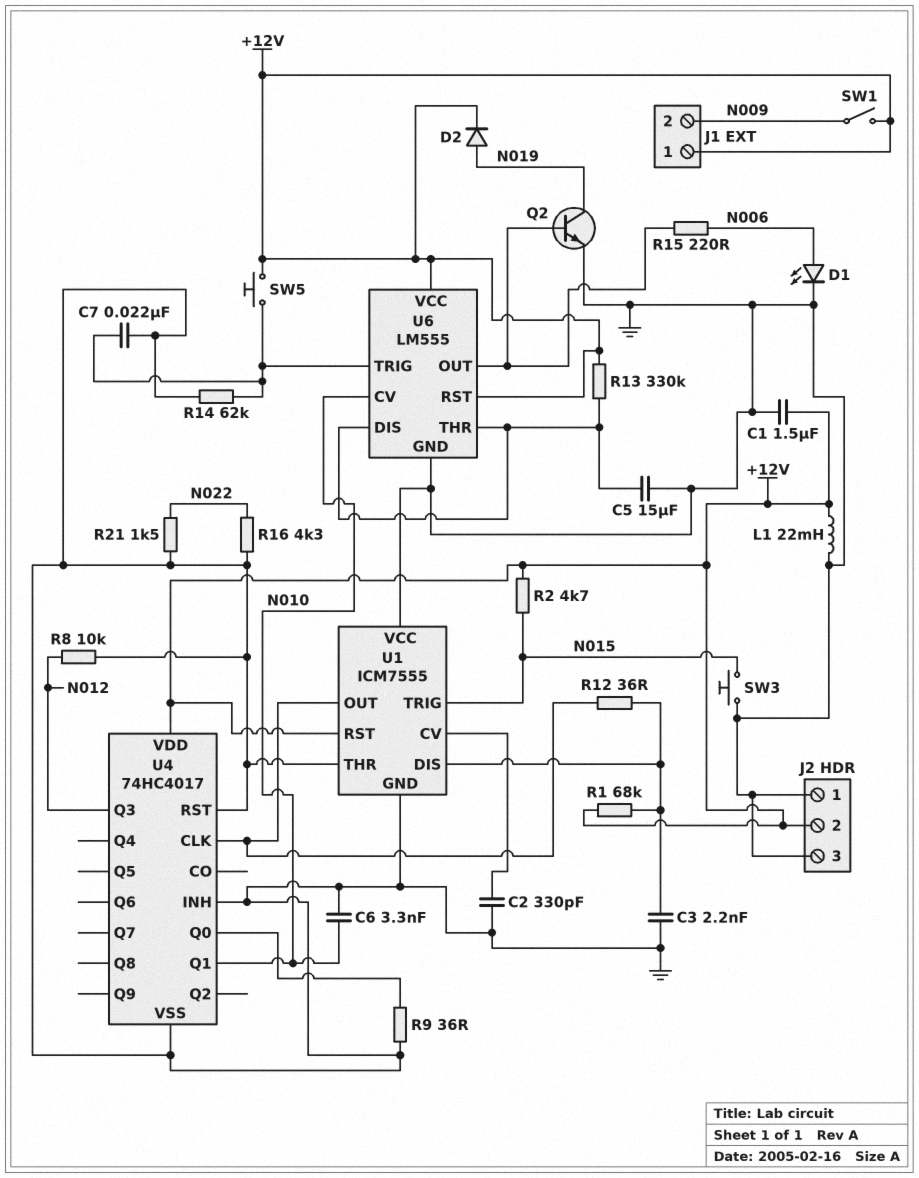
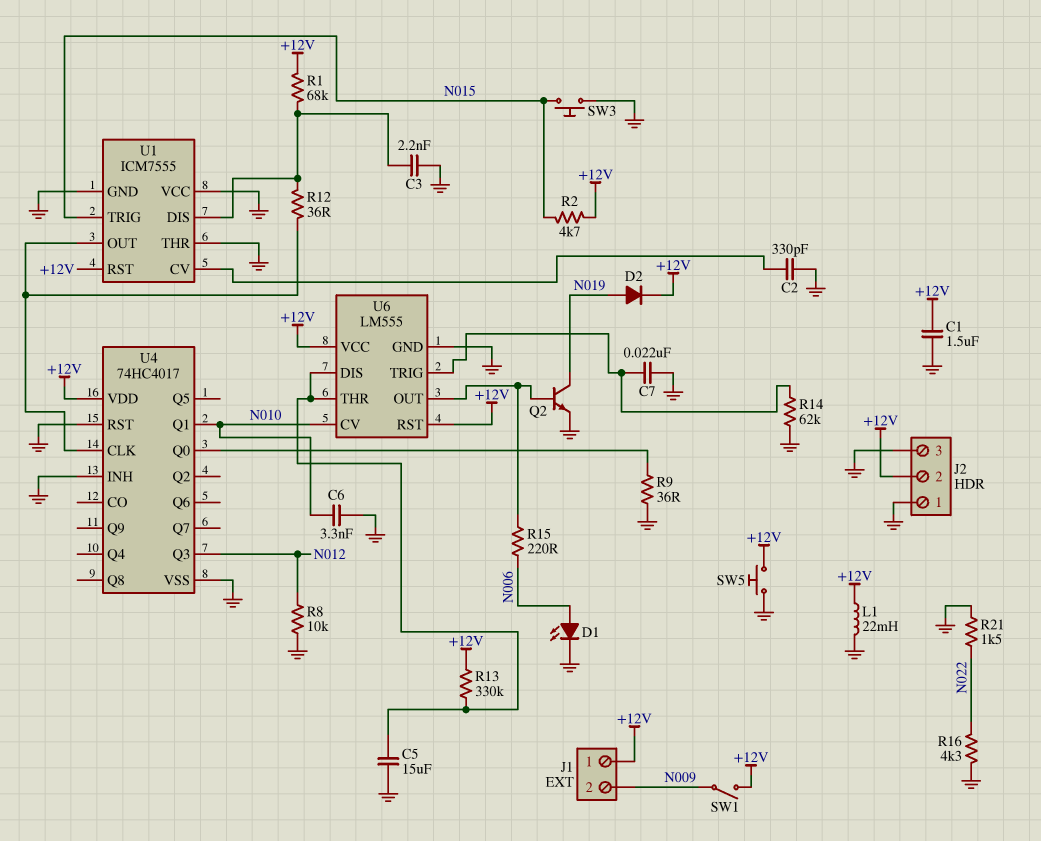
SW5: button (+12V, U6/TRIG) -> button (+12V, GND)

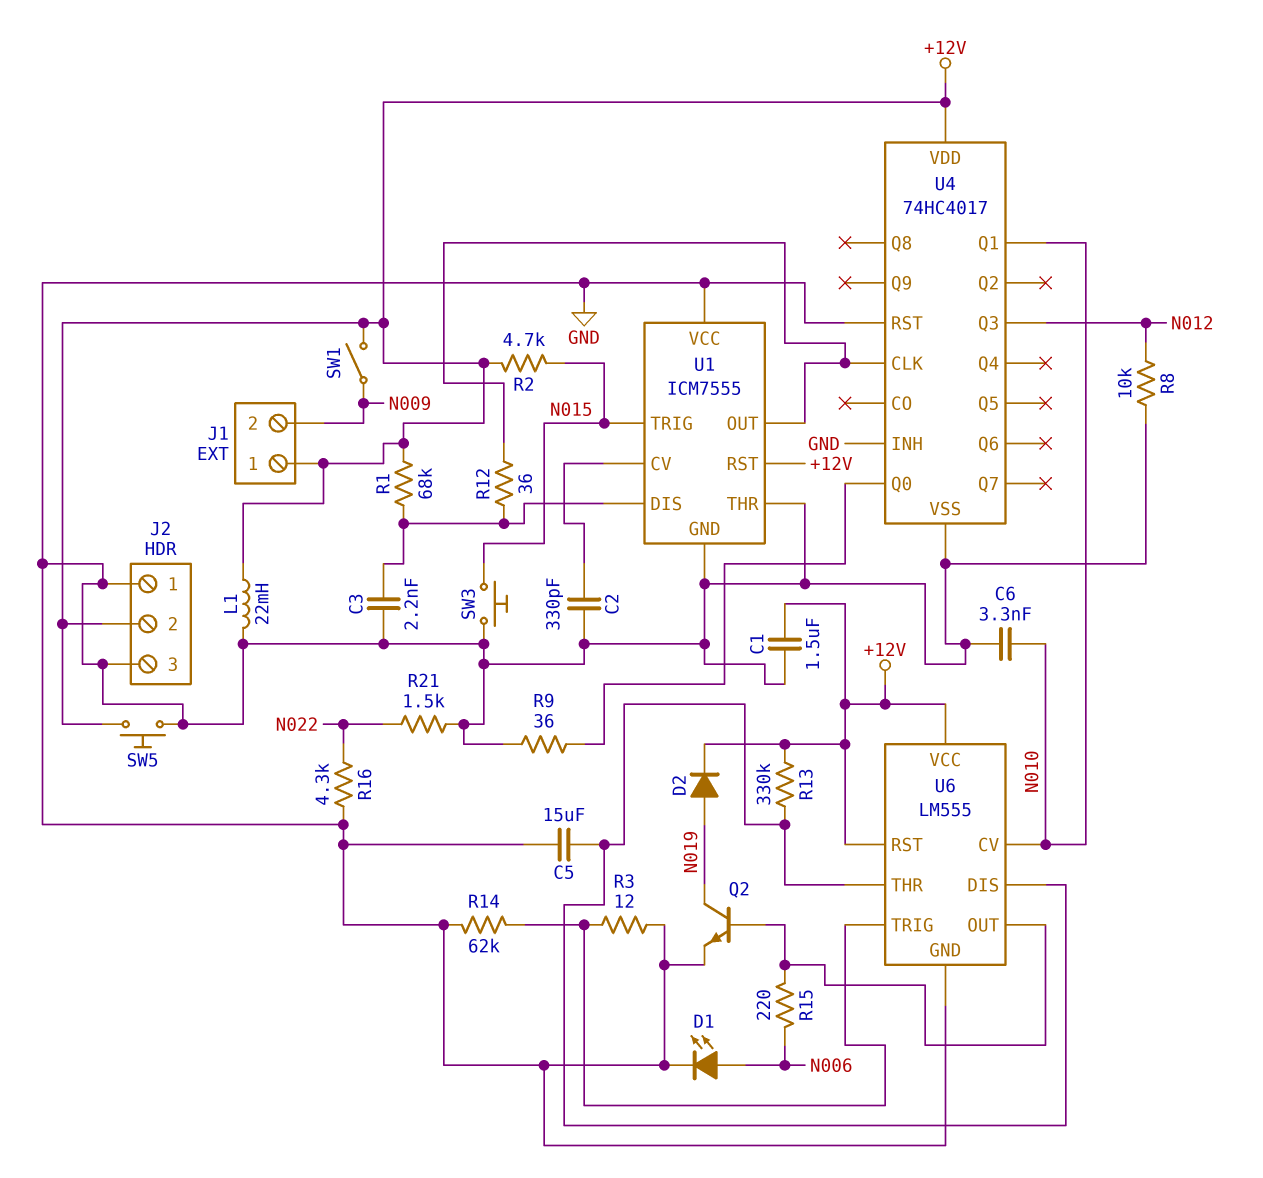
C7: 22nF (GND, U6/TRIG) -> none
R3: none -> 12 (GND, U6/TRIG)

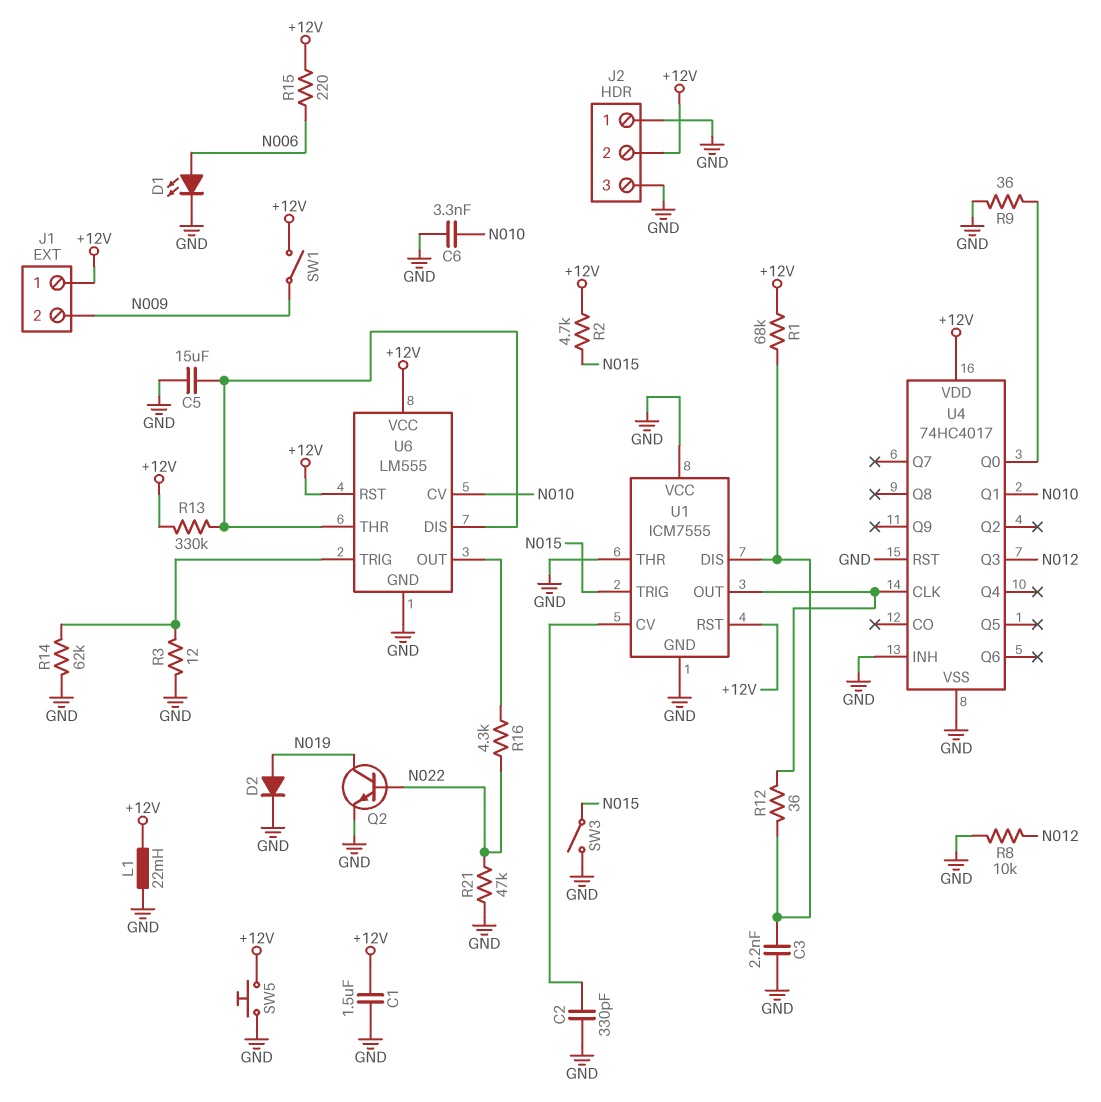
D2: diode (A N019, K +12V) -> diode (A N019, K GND)
Q2: NPN (B U6/OUT, C N019, E GND) -> NPN (B N022, C N019, E GND)
R15: 220 (N006, U6/OUT) -> 220 (+12V, N006)
R16: 4.3k (GND, N022) -> 4.3k (N022, U6/OUT)
R21: 1.5k (GND, N022) -> 47k (GND, N022)
SW3: button (GND, N015) -> switch (GND, N015)

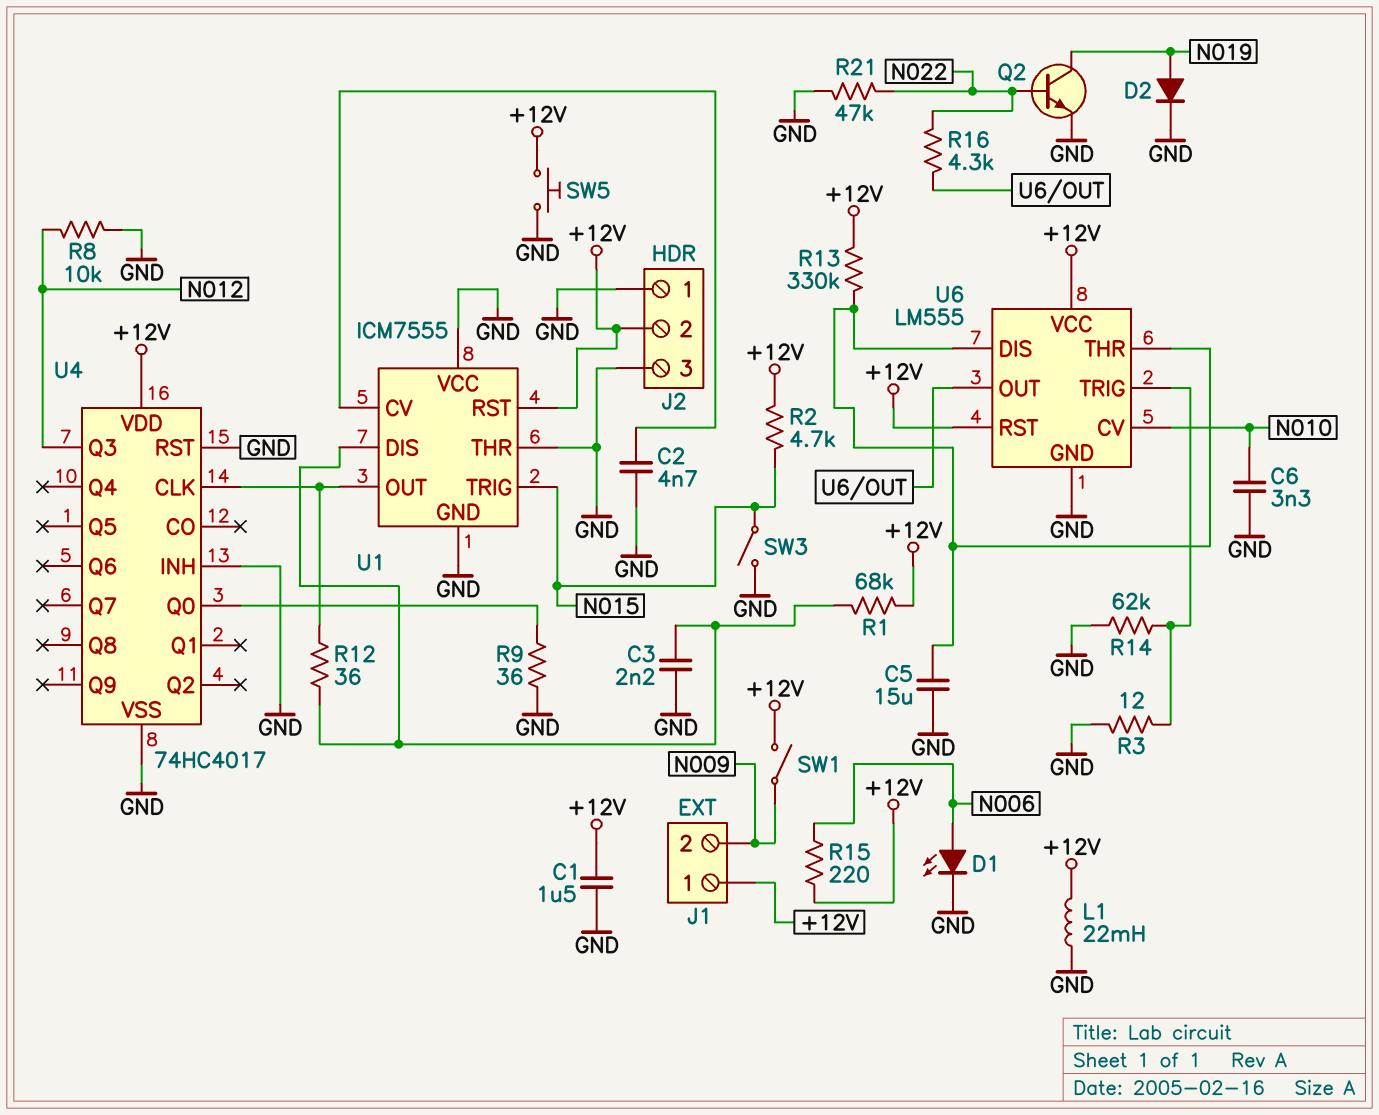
C2: 330pF (GND, U1/CV) -> 4.7nF (GND, U1/CV)
U4 pin Q1: N010 -> none

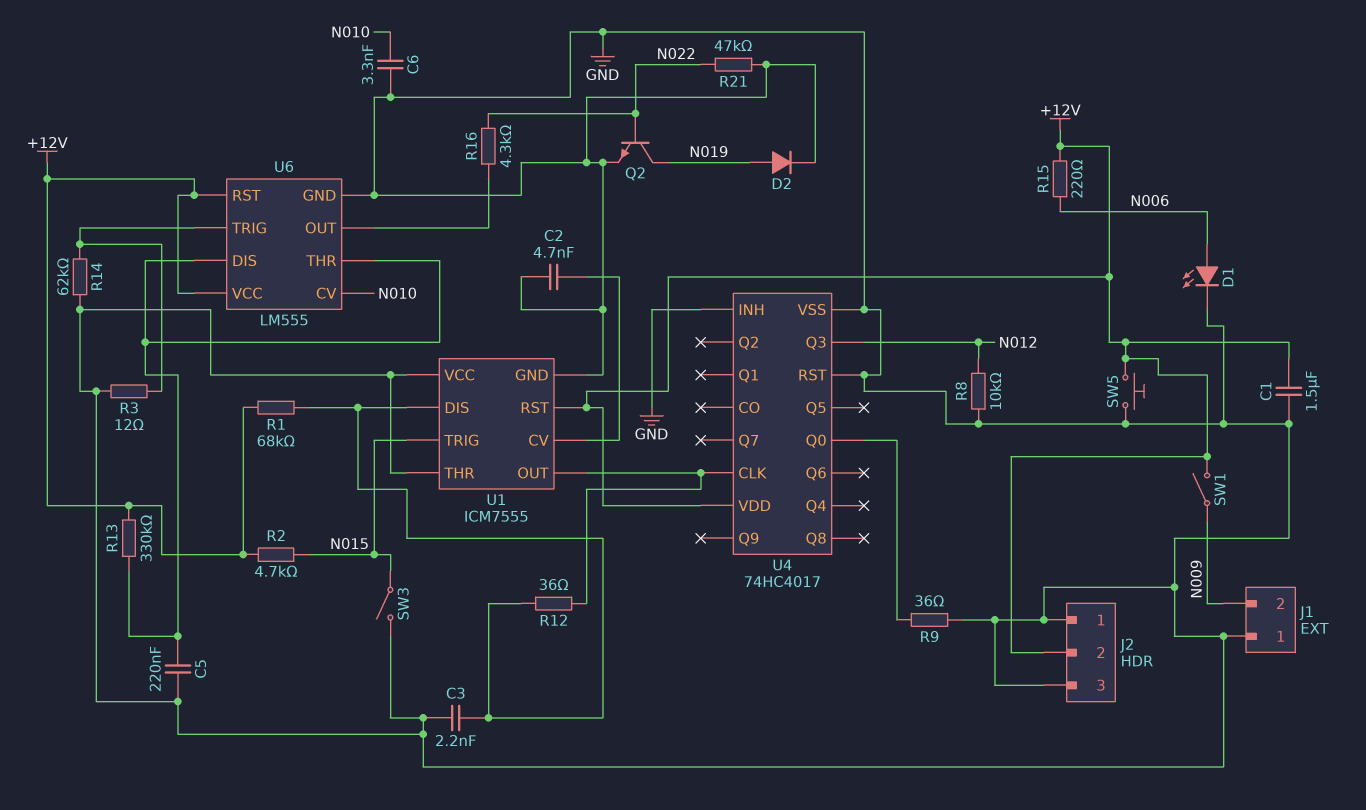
C5: 15uF (GND, U6/DIS) -> 220nF (GND, U6/DIS)
J1 pin 1: +12V -> GND
L1: 22mH (+12V, GND) -> none

